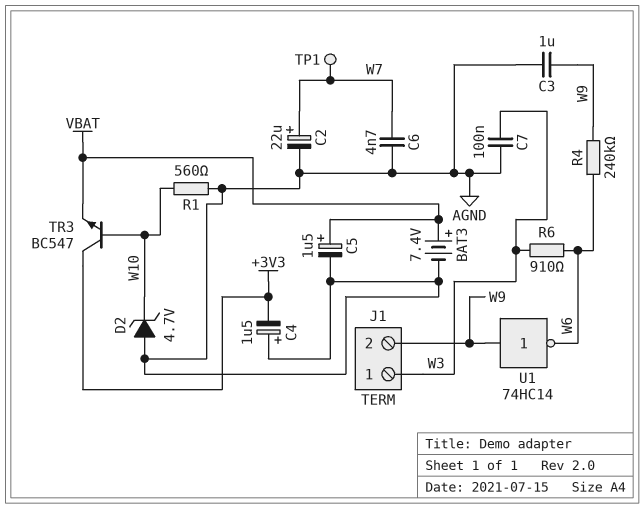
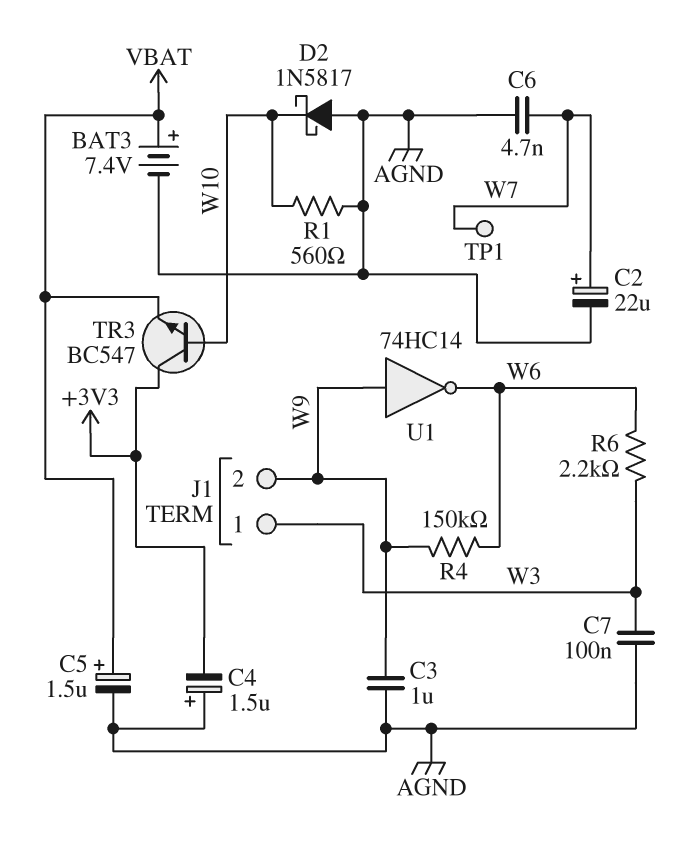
D2: zener 4.7V (A AGND, K W10) -> schottky 1N5817 (A AGND, K W10)
R4: 240k (W6, W9) -> 150k (W6, W9)
R6: 910 (W3, W6) -> 2.2k (W3, W6)

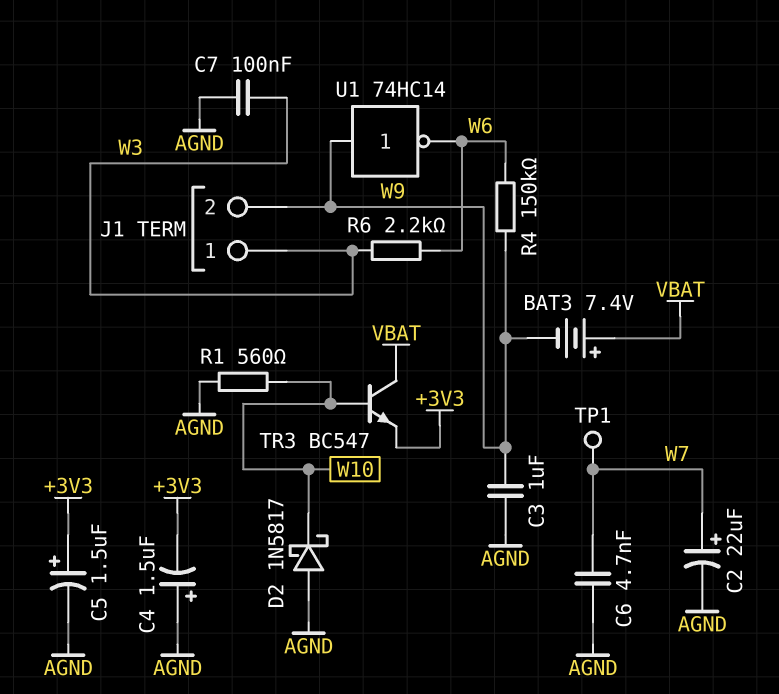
BAT3: 7.4V (plus VBAT, minus AGND) -> 7.4V (plus VBAT, minus W9)
C5: 1.5uF (plus VBAT, minus AGND) -> 1.5uF (plus +3V3, minus AGND)
TR3: NPN BC547 (B W10, C +3V3, E VBAT) -> NPN BC547 (B W10, C VBAT, E +3V3)

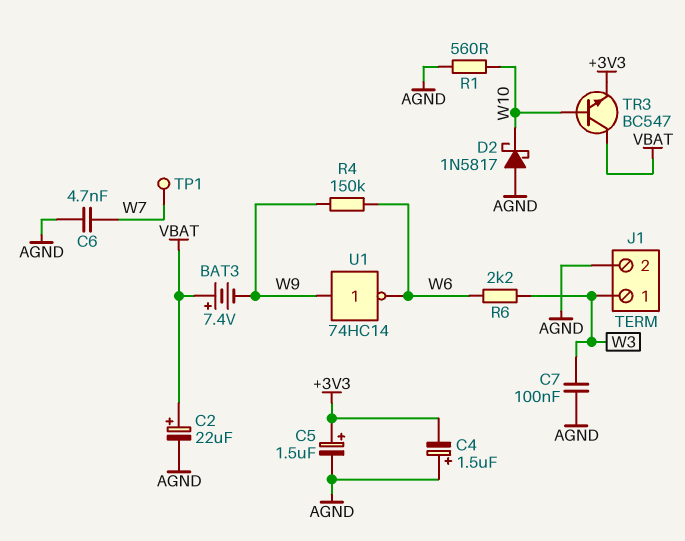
C2: 22uF (plus W7, minus AGND) -> 22uF (plus VBAT, minus AGND)
C3: 1uF (AGND, W9) -> none
J1 pin 2: W9 -> AGND

